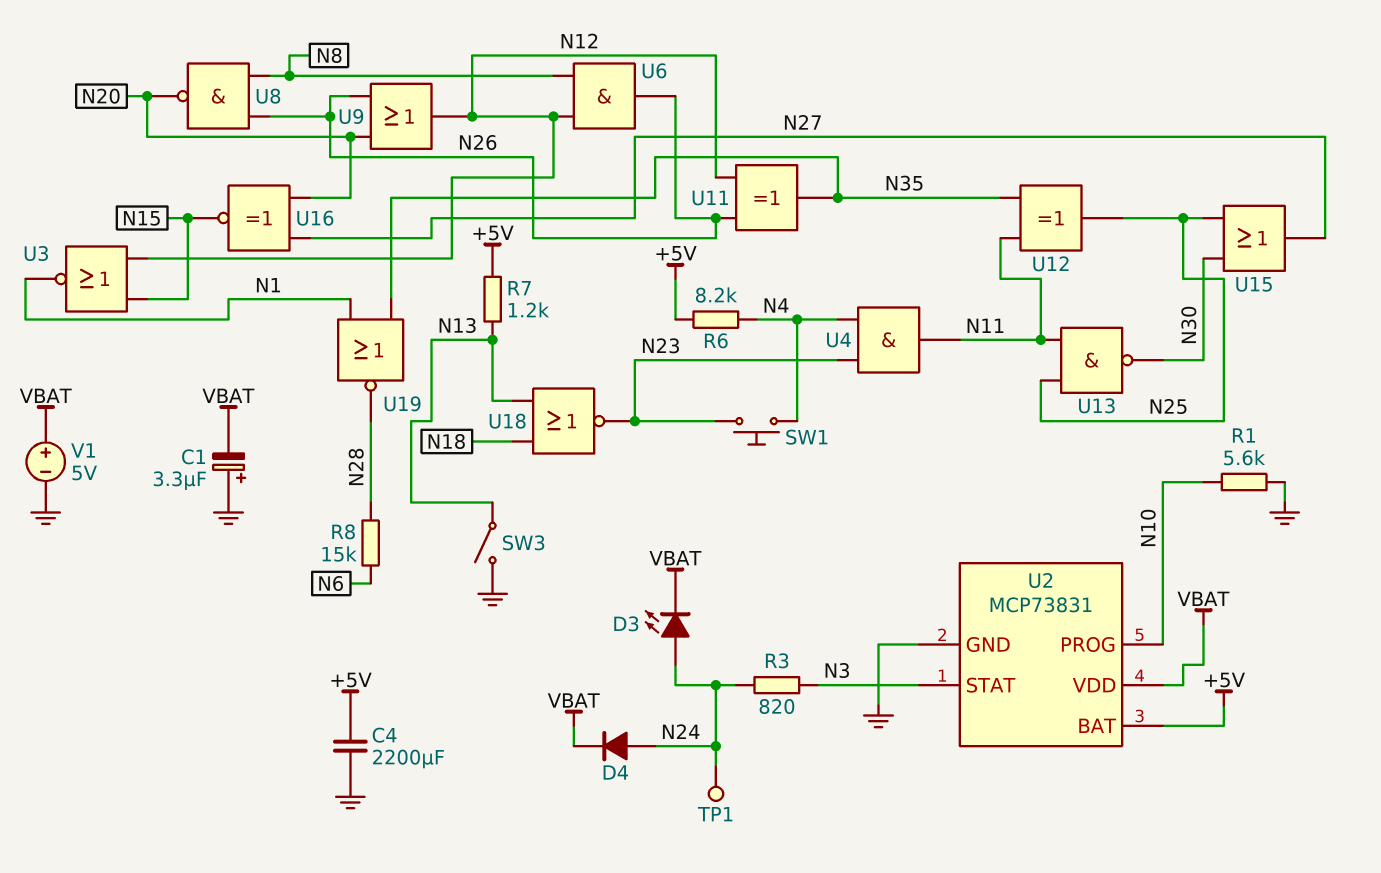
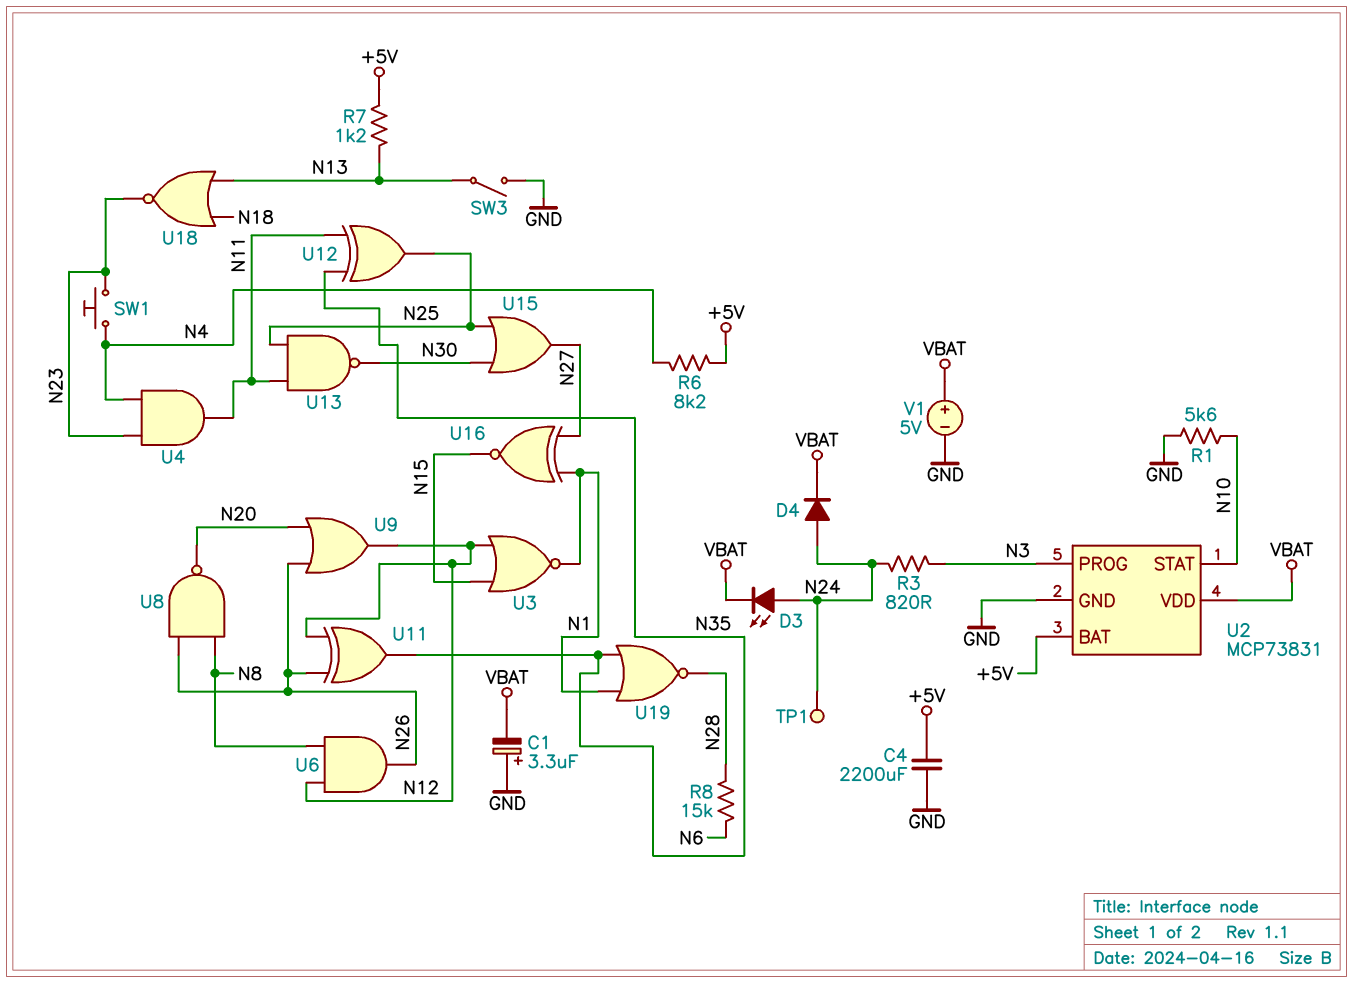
U2 pin PROG: N10 -> N3
U2 pin STAT: N3 -> N10
U16: XNOR (in N20, in N27, out N15) -> XNOR (in N1, in N27, out N15)

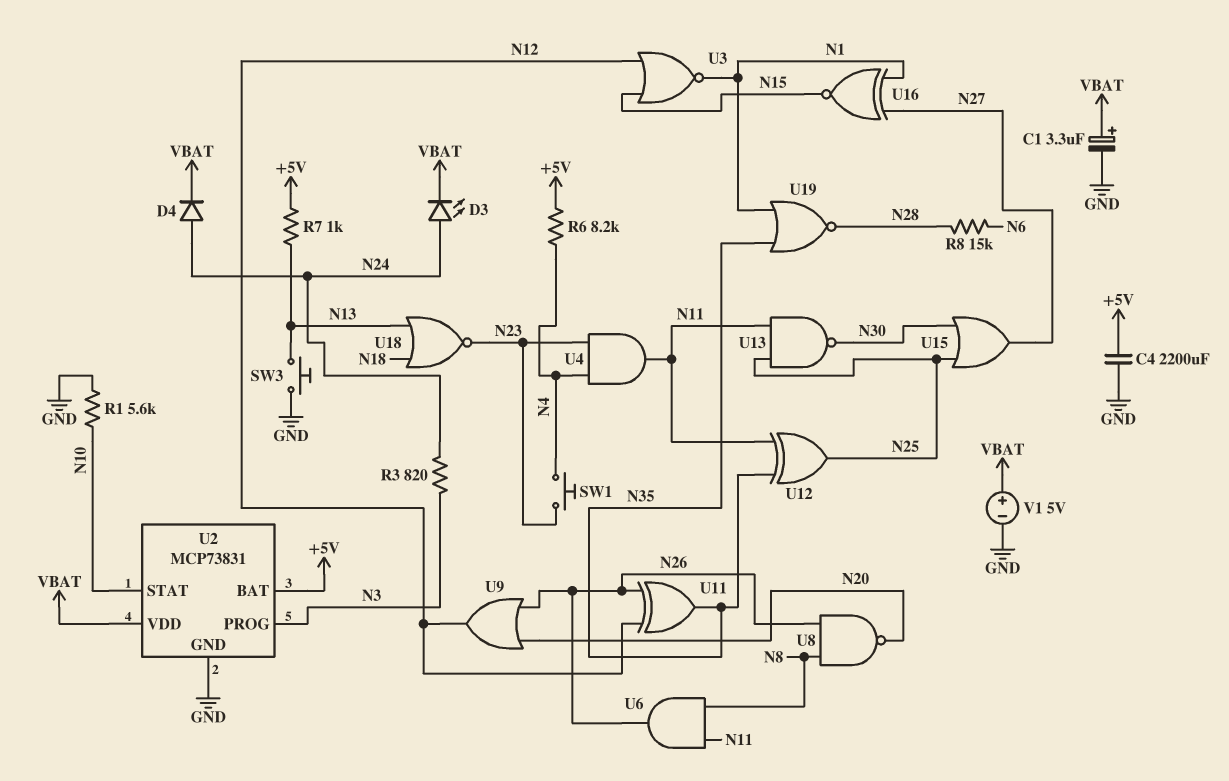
C1: 3.3uF (plus GND, minus VBAT) -> 3.3uF (plus VBAT, minus GND)
R7: 1.2k (+5V, N13) -> 1k (+5V, N13)
SW3: switch (GND, N13) -> button (GND, N13)
TP1: test point (N24) -> none
U6: AND (in N8, in N12, out N26) -> AND (in N8, in N11, out N26)

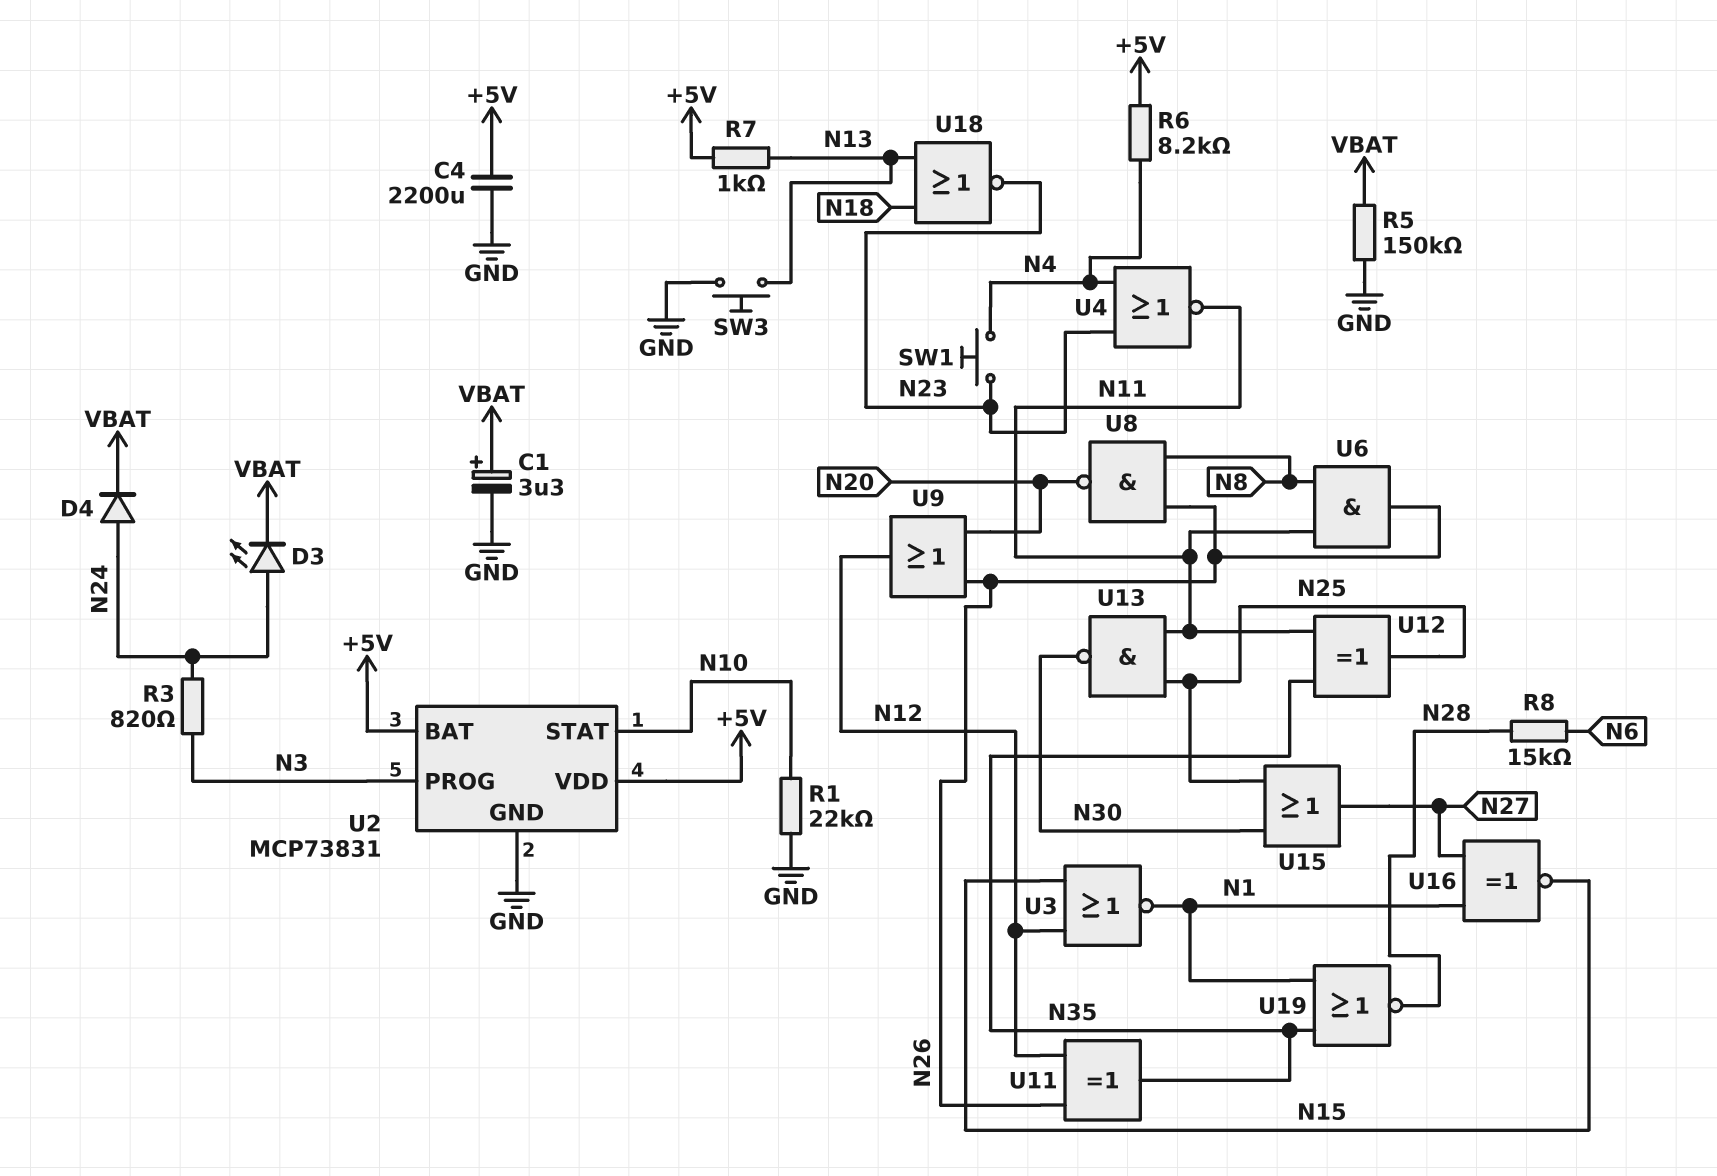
R1: 5.6k (GND, N10) -> 22k (GND, N10)
R5: none -> 150k (GND, VBAT)
U2 pin VDD: VBAT -> +5V
U4: AND (in N4, in N23, out N11) -> NOR (in N4, in N23, out N11)
V1: 5V (plus VBAT, minus GND) -> none

